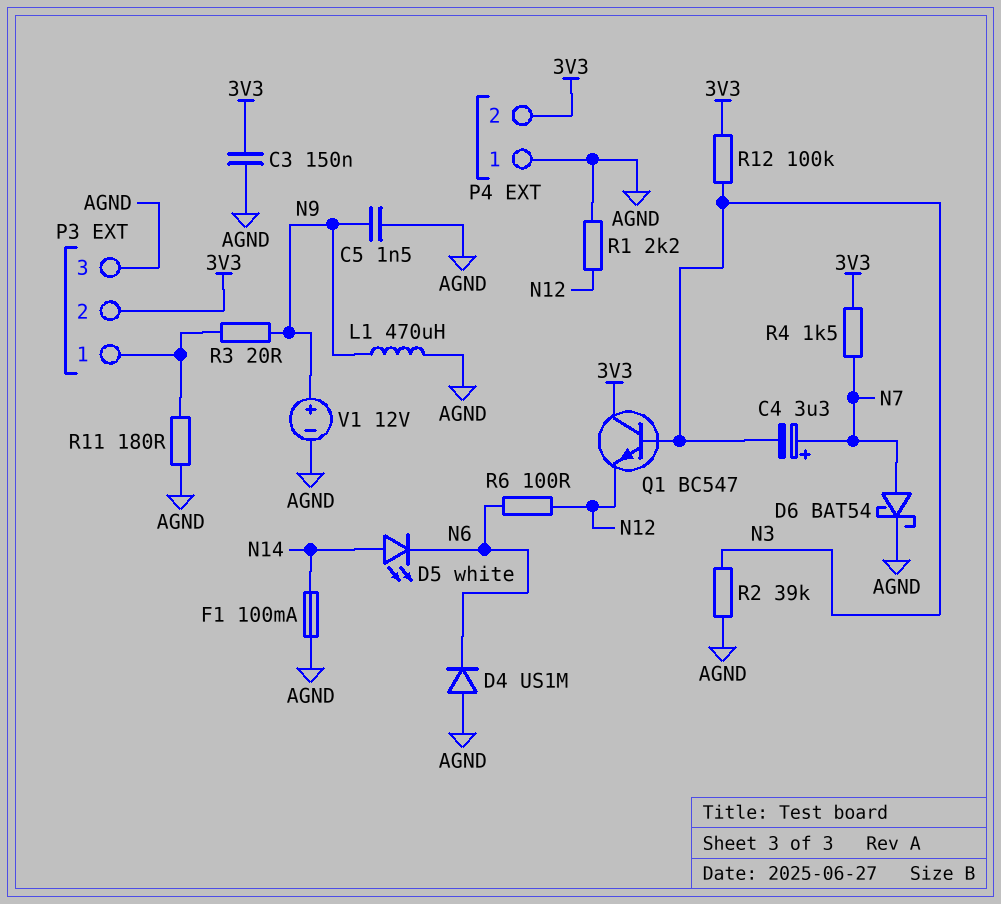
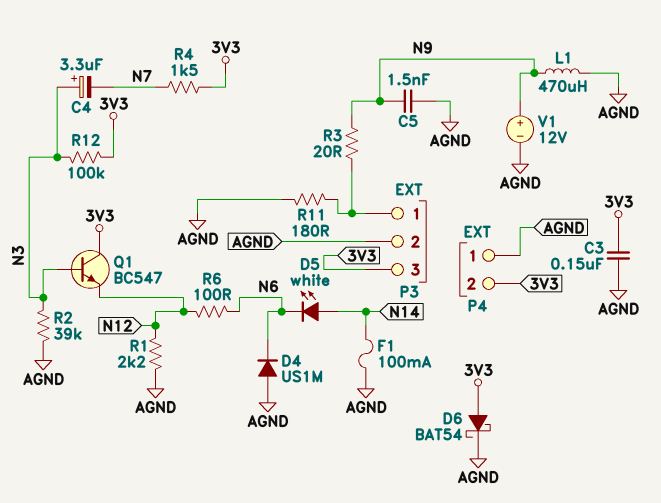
C4: 3.3uF (plus N7, minus N3) -> 3.3uF (plus N3, minus N7)
D6: schottky BAT54 (A N7, K AGND) -> schottky BAT54 (A 3V3, K AGND)
P3 pin 2: 3V3 -> AGND
P3 pin 3: AGND -> 3V3

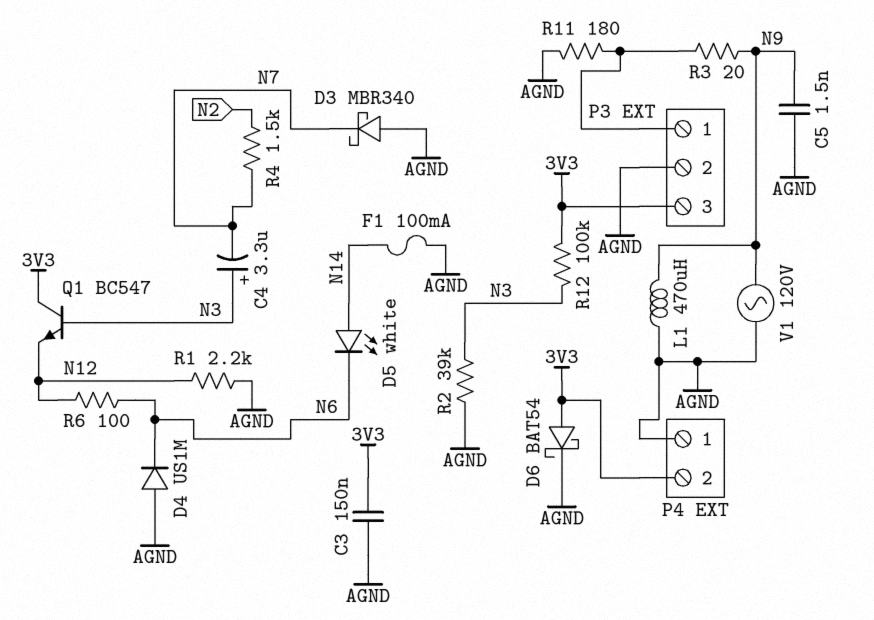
D3: none -> schottky MBR340 (A AGND, K N7)
R4: 1.5k (3V3, N7) -> 1.5k (N2, N7)
V1: 12V (plus N9, minus AGND) -> AC 120V (AGND, N9)

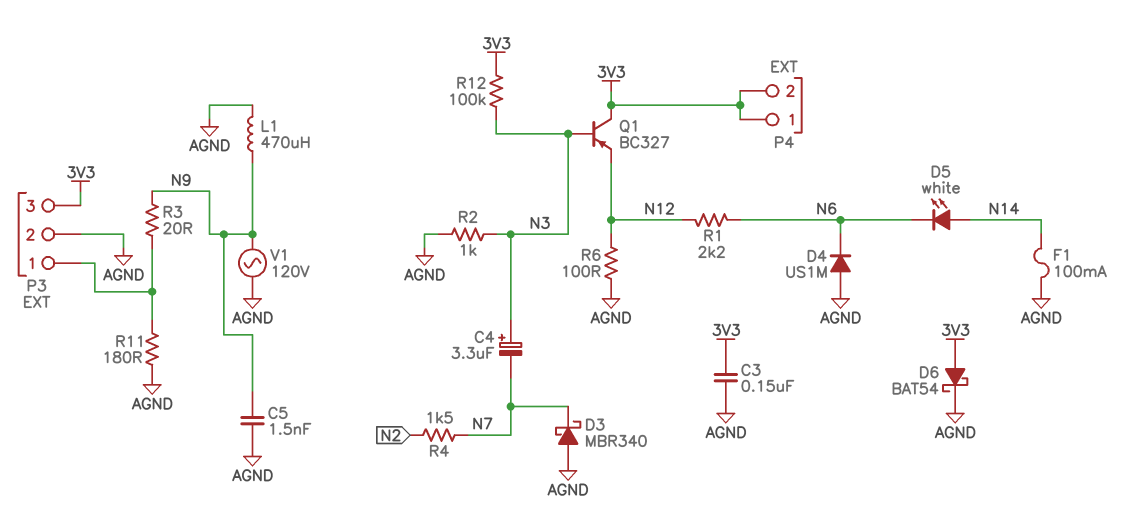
P4 pin 1: AGND -> 3V3
Q1: NPN BC547 (B N3, C 3V3, E N12) -> PNP BC327 (B N3, C 3V3, E N12)
R1: 2.2k (AGND, N12) -> 2.2k (N6, N12)
R2: 39k (AGND, N3) -> 1k (AGND, N3)
R6: 100 (N6, N12) -> 100 (AGND, N12)

